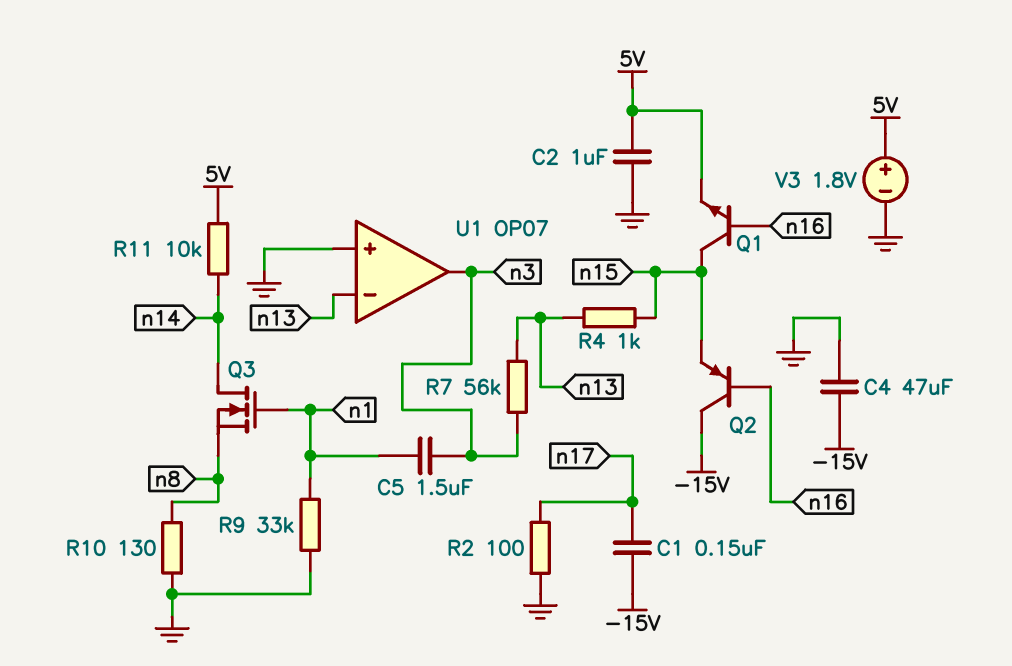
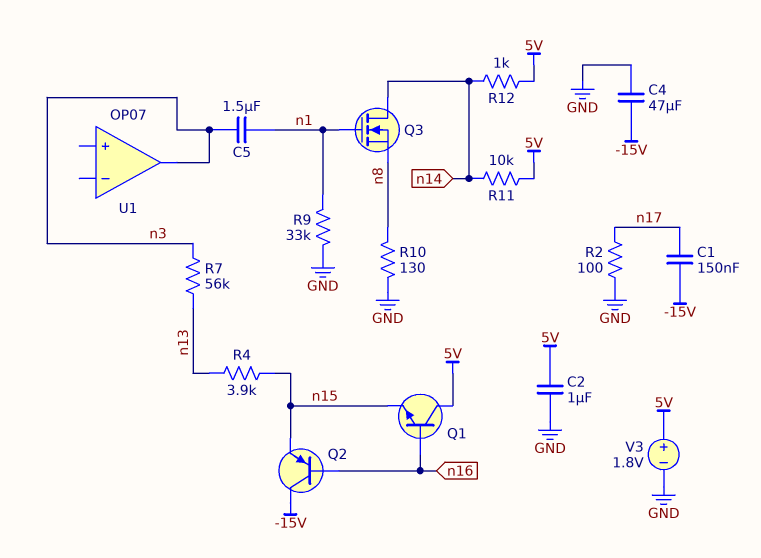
Q1: NPN (B n16, C n15, E 5V) -> NPN (B n16, C 5V, E n15)
R4: 1k (n13, n15) -> 3.9k (n13, n15)
R12: none -> 1k (5V, n14)
U1 pin in+: GND -> none
U1 pin in-: n13 -> none

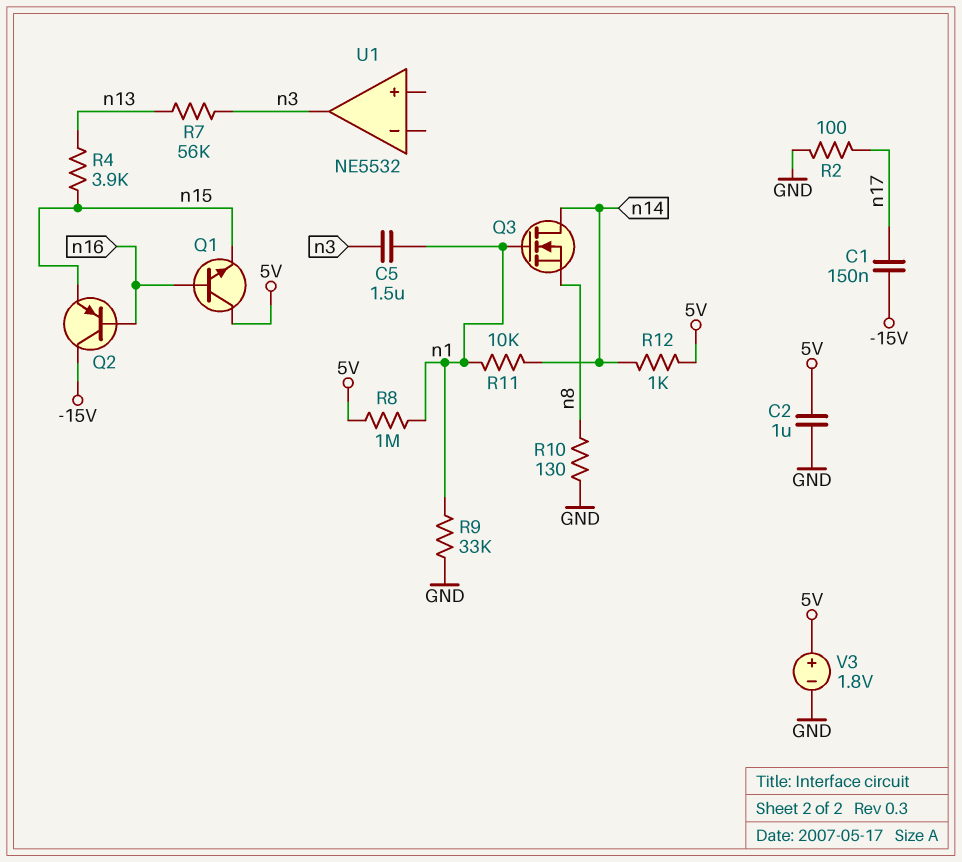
C4: 47uF (-15V, GND) -> none
R8: none -> 1M (5V, n1)
R11: 10k (5V, n14) -> 10k (n1, n14)
U1: OP07 -> NE5532

